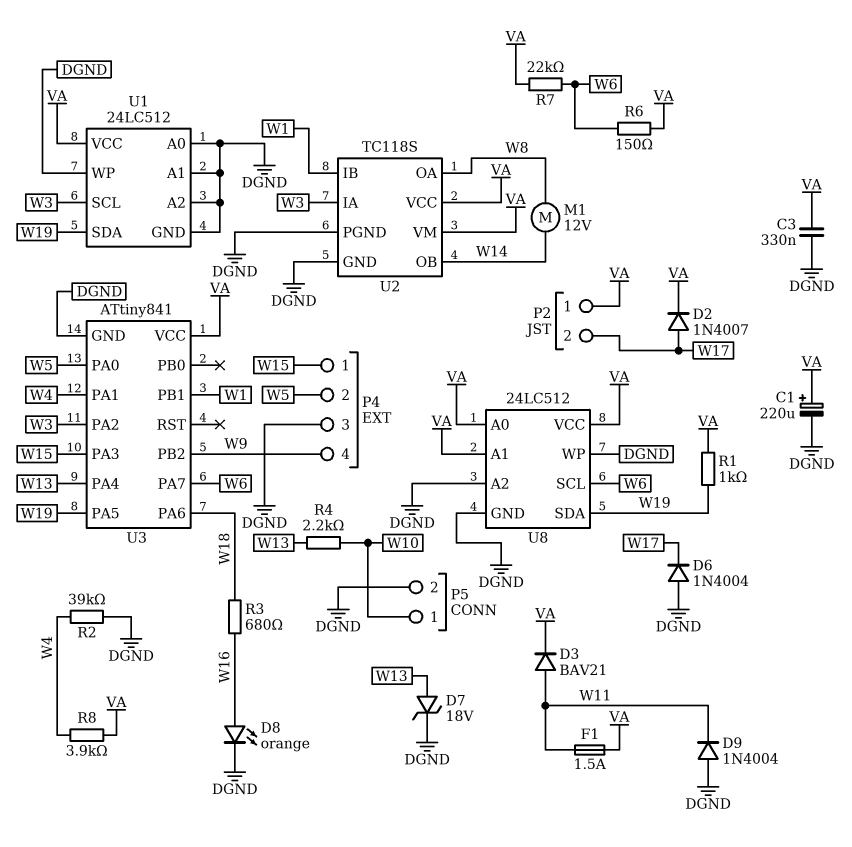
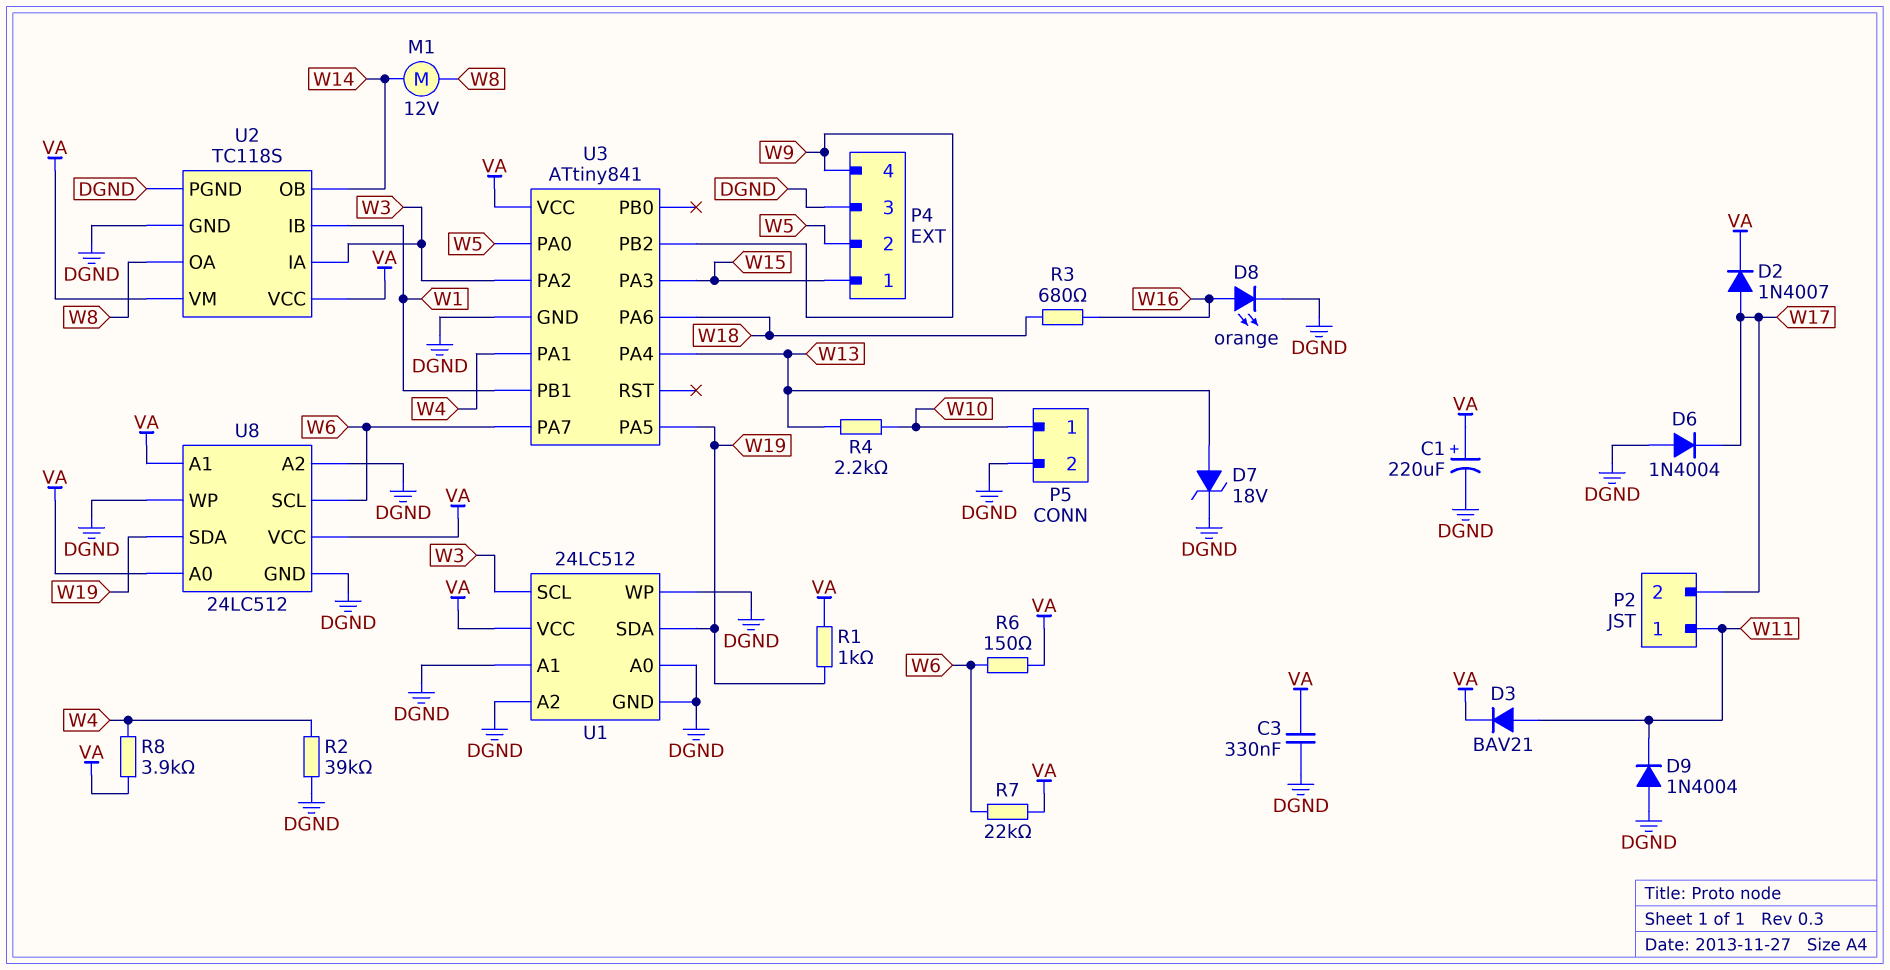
F1: 1.5A (VA, W11) -> none
P2 pin 1: VA -> W11

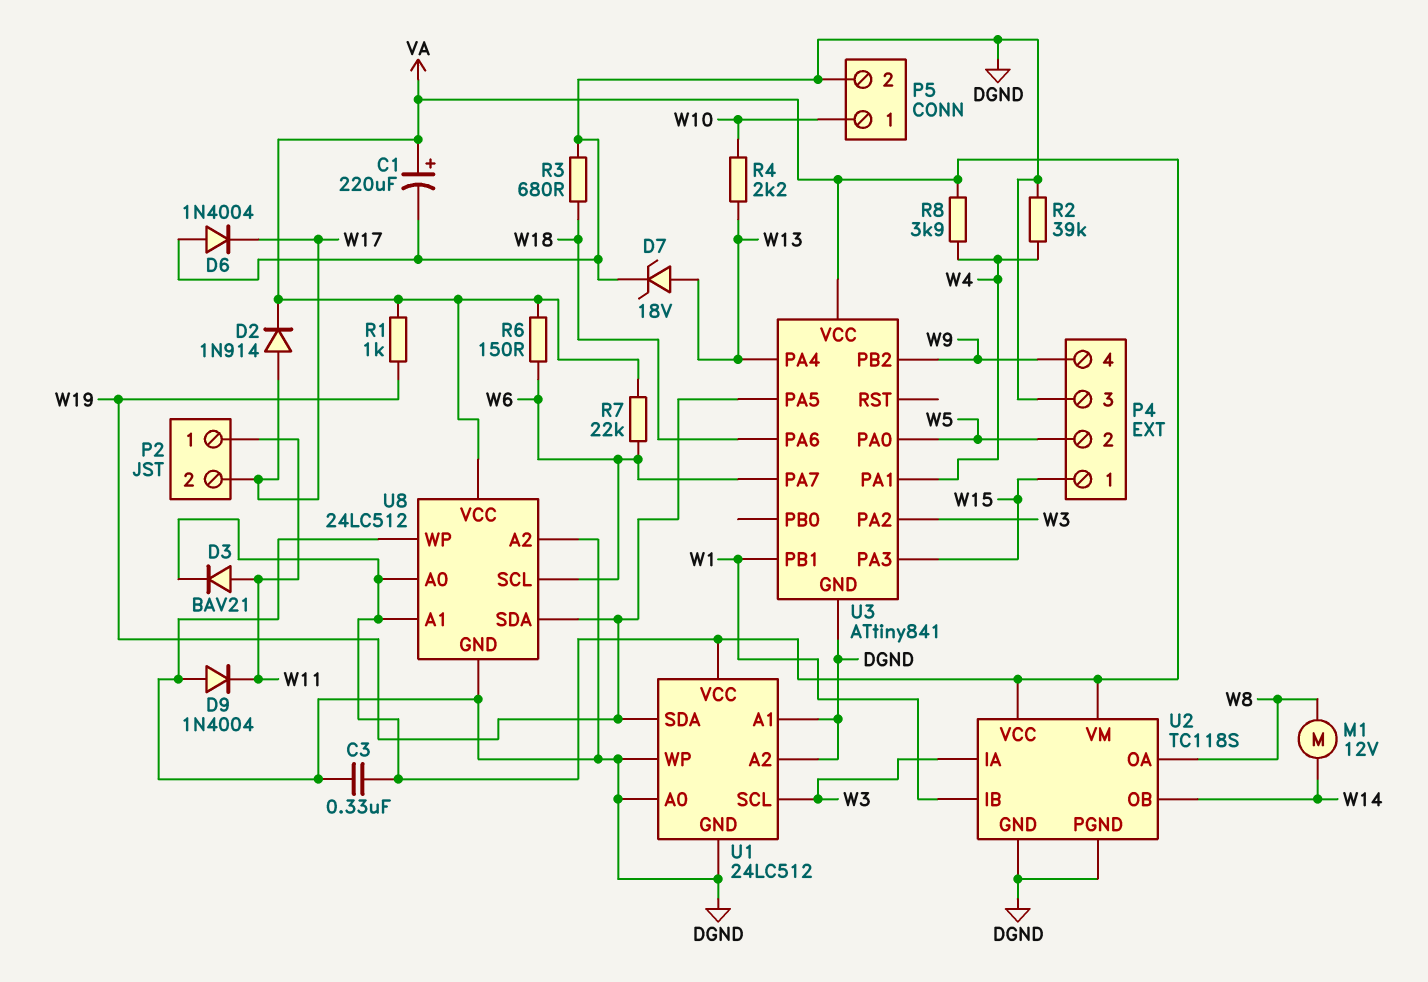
D2: diode 1N4007 (A W17, K VA) -> diode 1N914 (A W17, K VA)
D8: LED orange (A W16, K DGND) -> none
R3: 680 (W16, W18) -> 680 (DGND, W18)

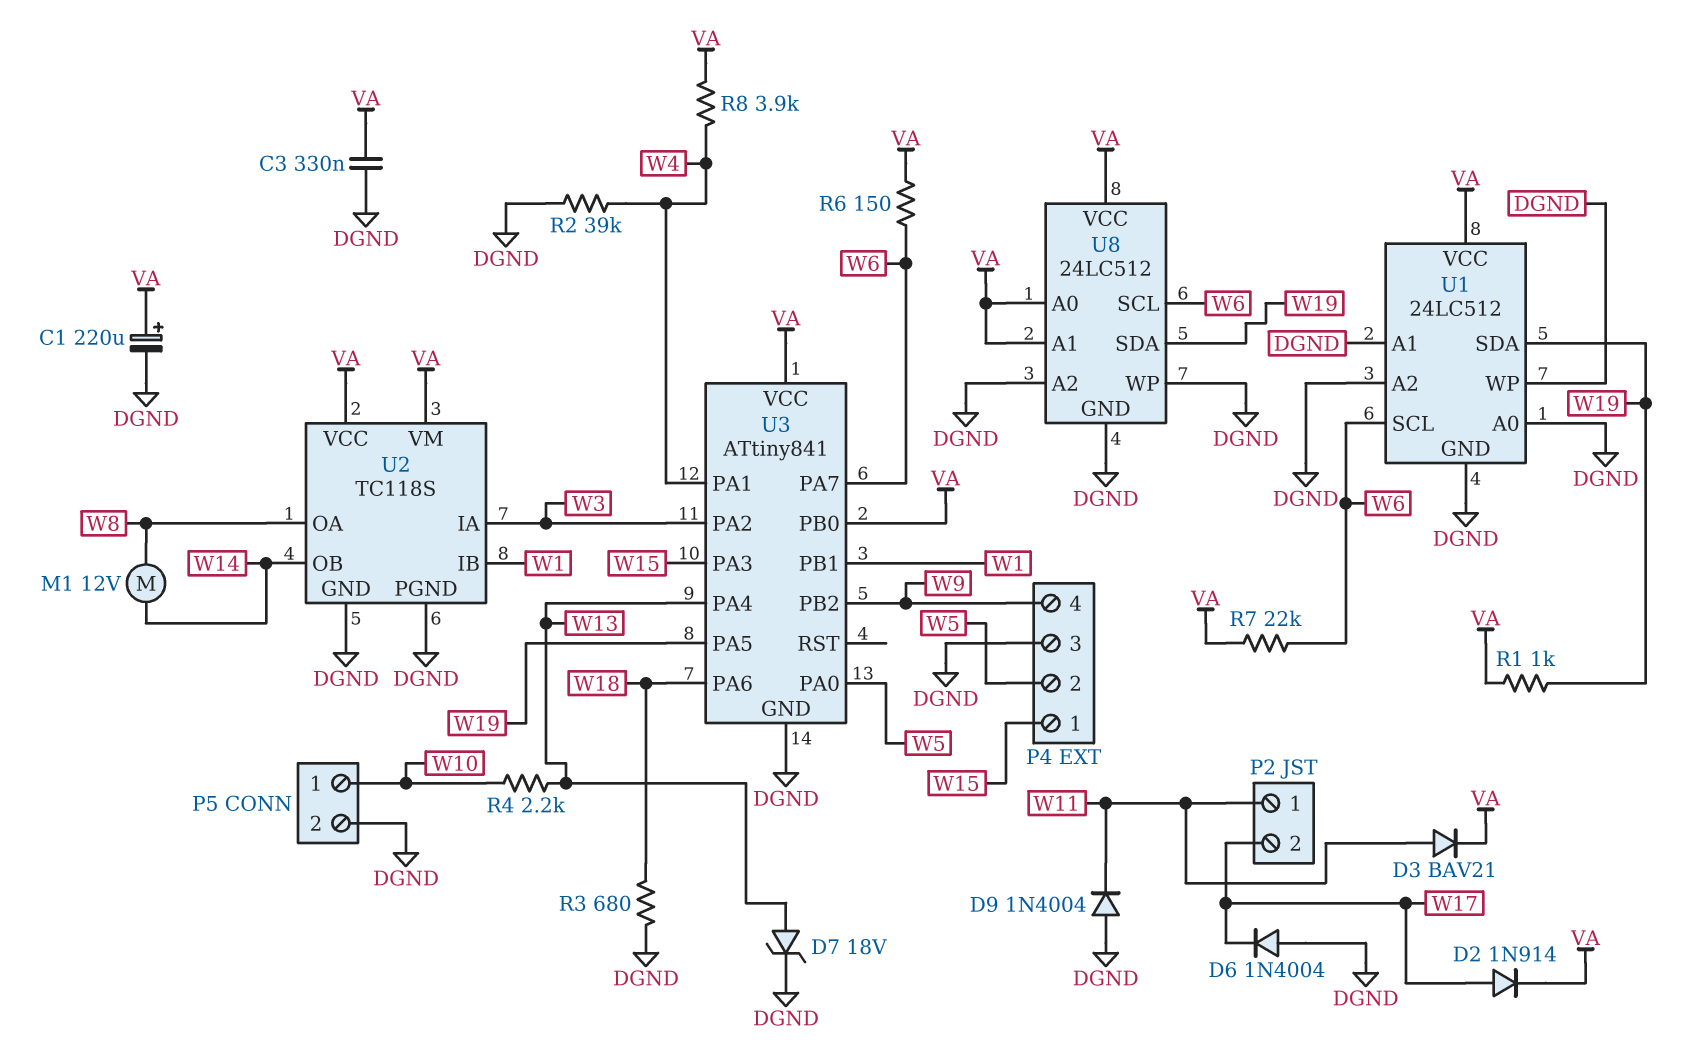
U1 pin SCL: W3 -> W6
U3 pin PB0: none -> VA

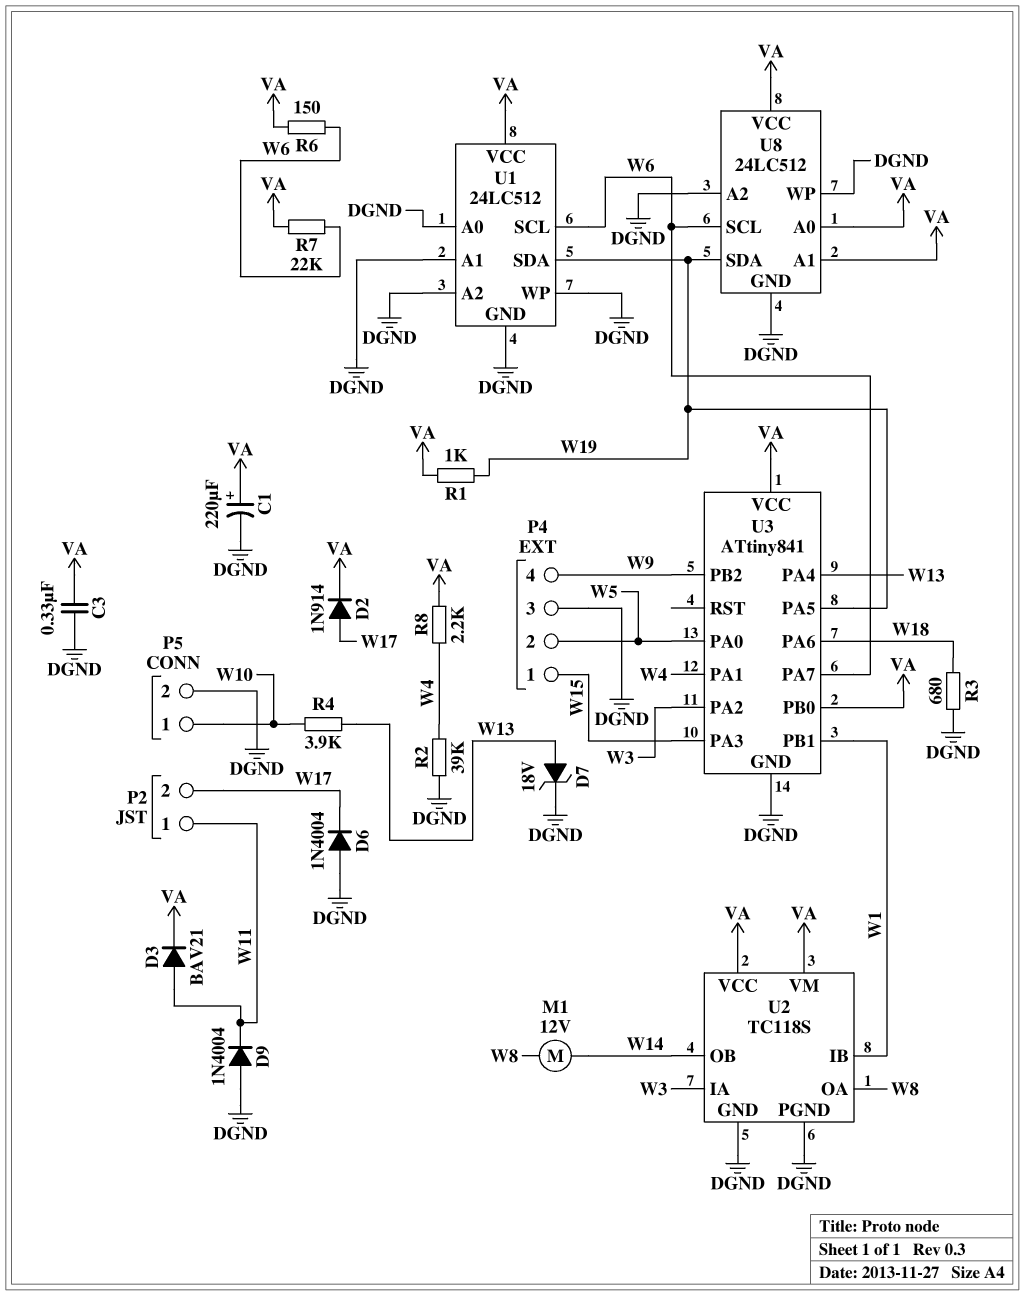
R4: 2.2k (W10, W13) -> 3.9k (W10, W13)
R8: 3.9k (VA, W4) -> 2.2k (VA, W4)

